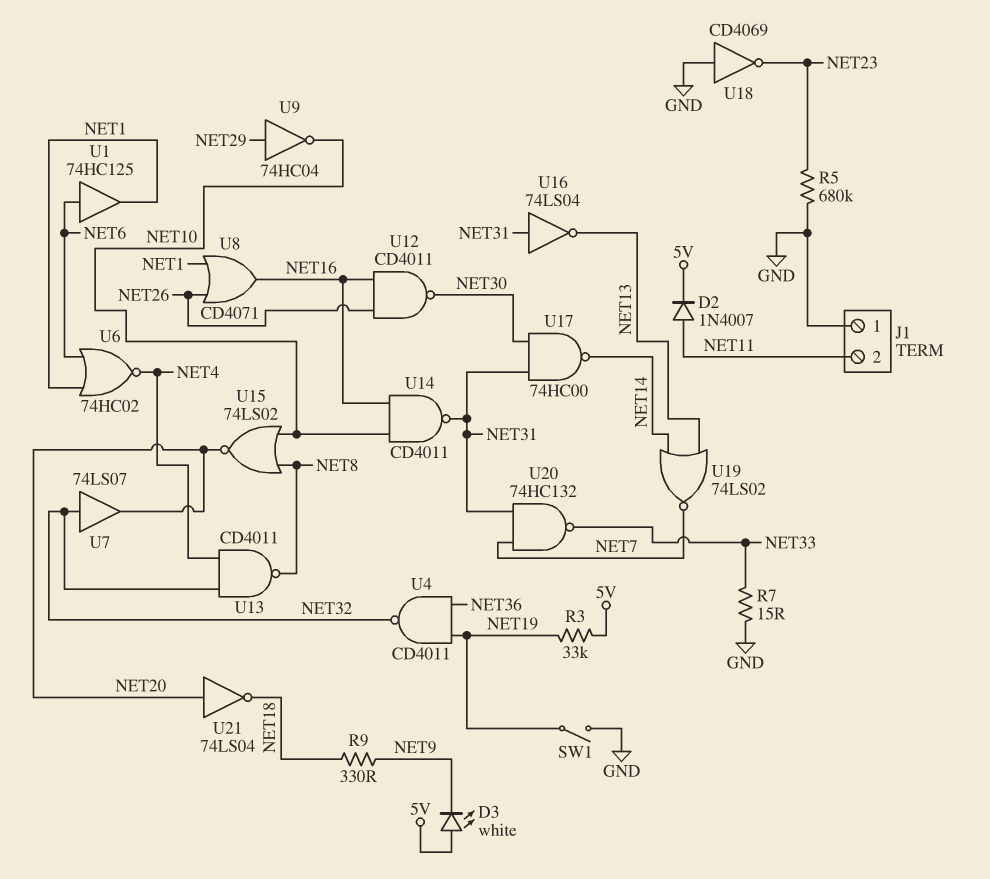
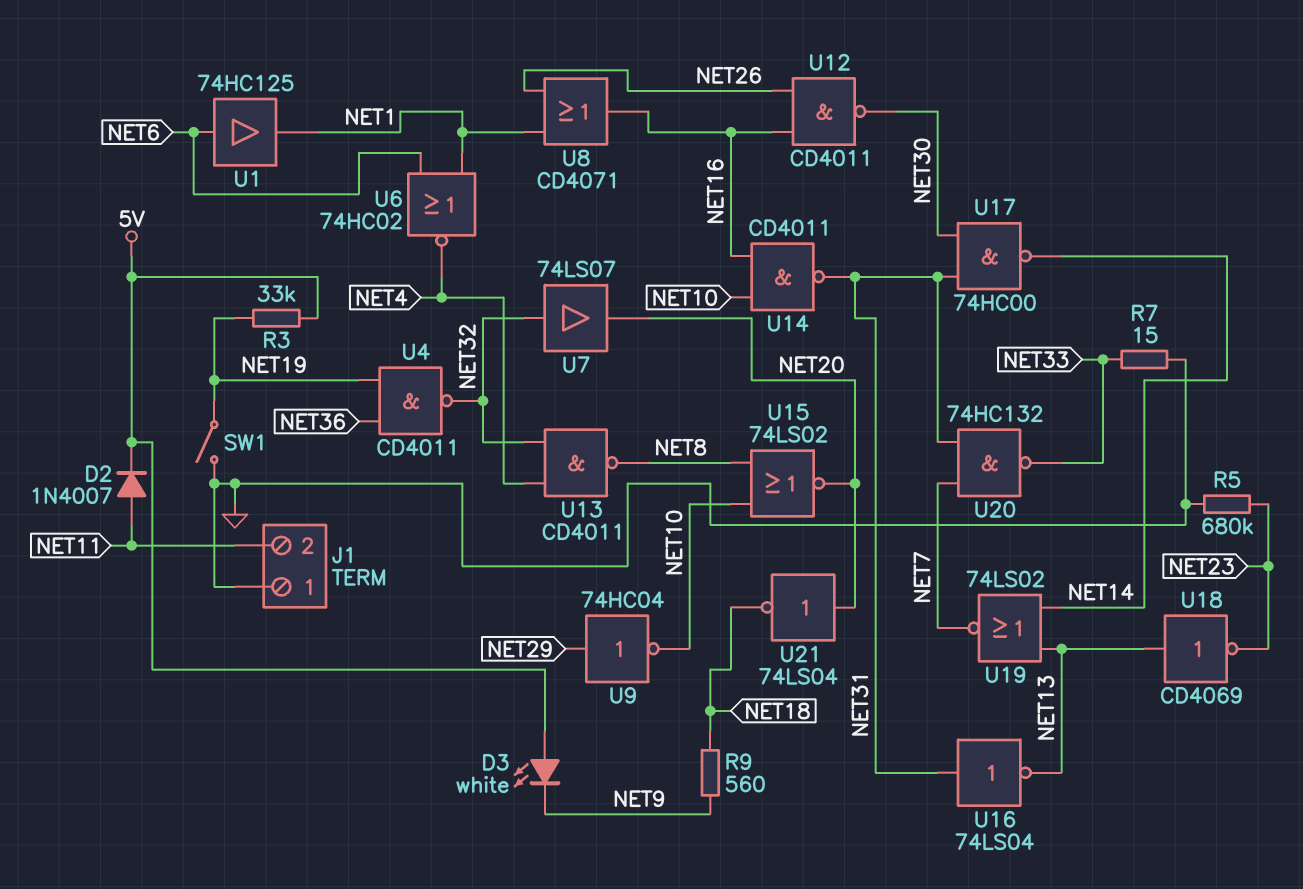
R9: 330 (NET9, NET18) -> 560 (NET9, NET18)
U18: NOT CD4069 (in GND, out NET23) -> NOT CD4069 (in NET13, out NET23)

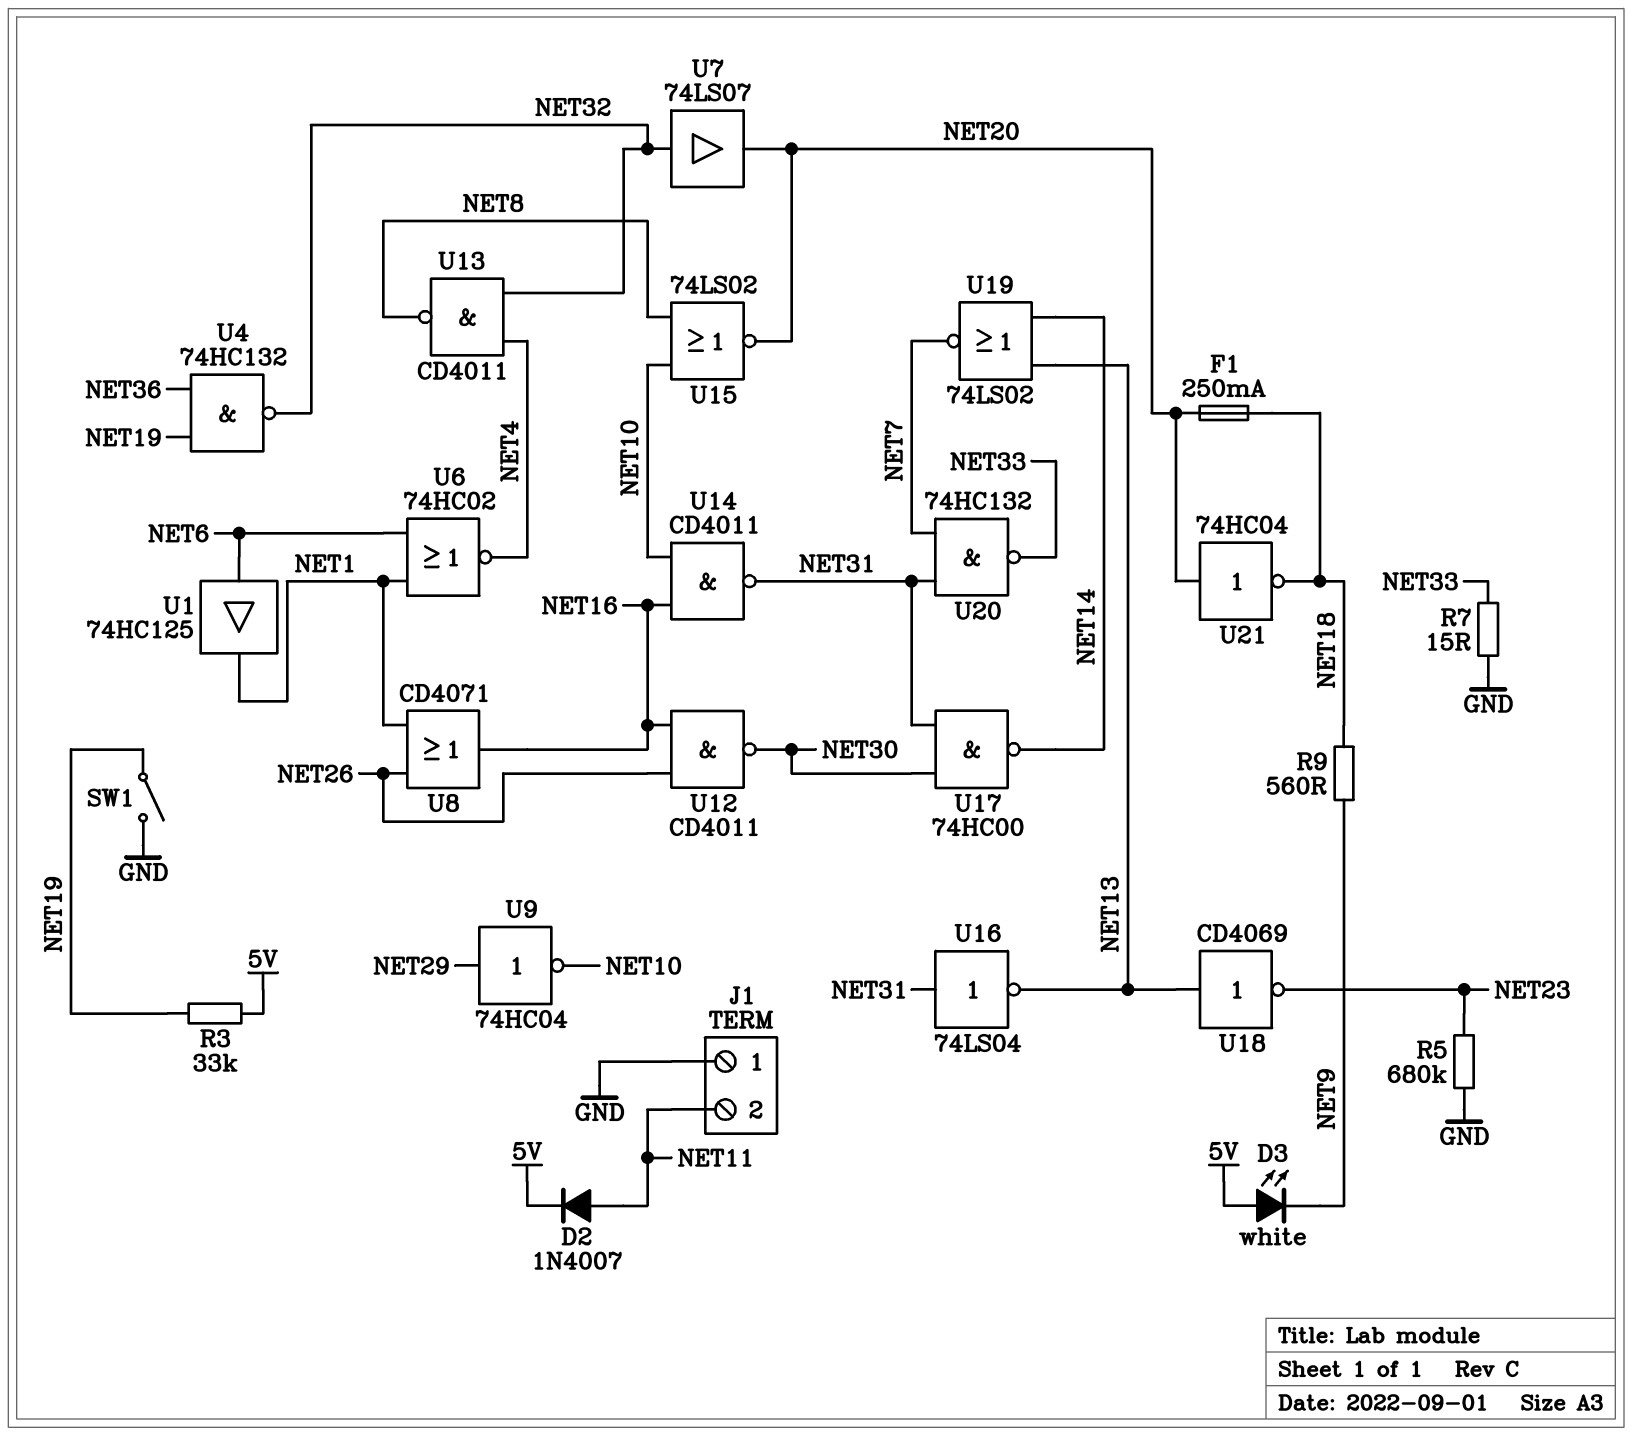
F1: none -> 250mA (NET18, NET20)
U4: NAND CD4011 (in NET19, in NET36, out NET32) -> NAND 74HC132 (in NET19, in NET36, out NET32)
U21: NOT 74LS04 (in NET20, out NET18) -> NOT 74HC04 (in NET20, out NET18)

